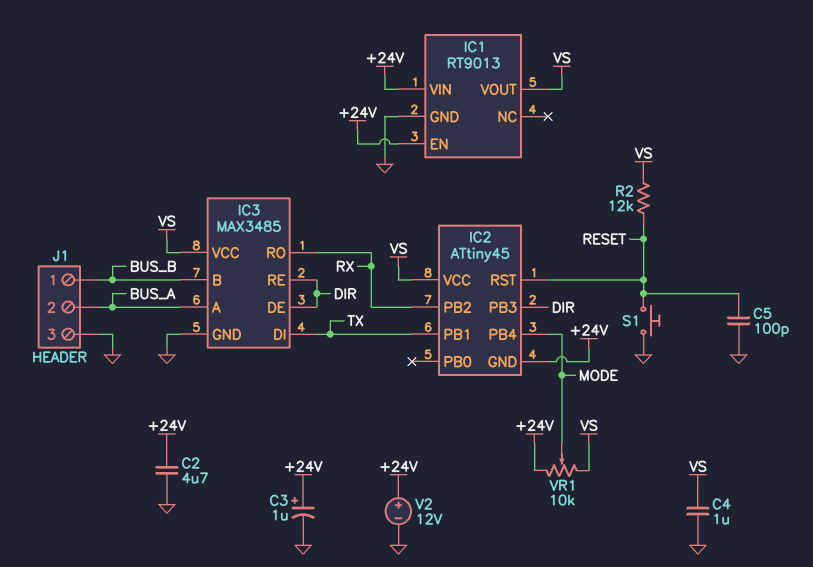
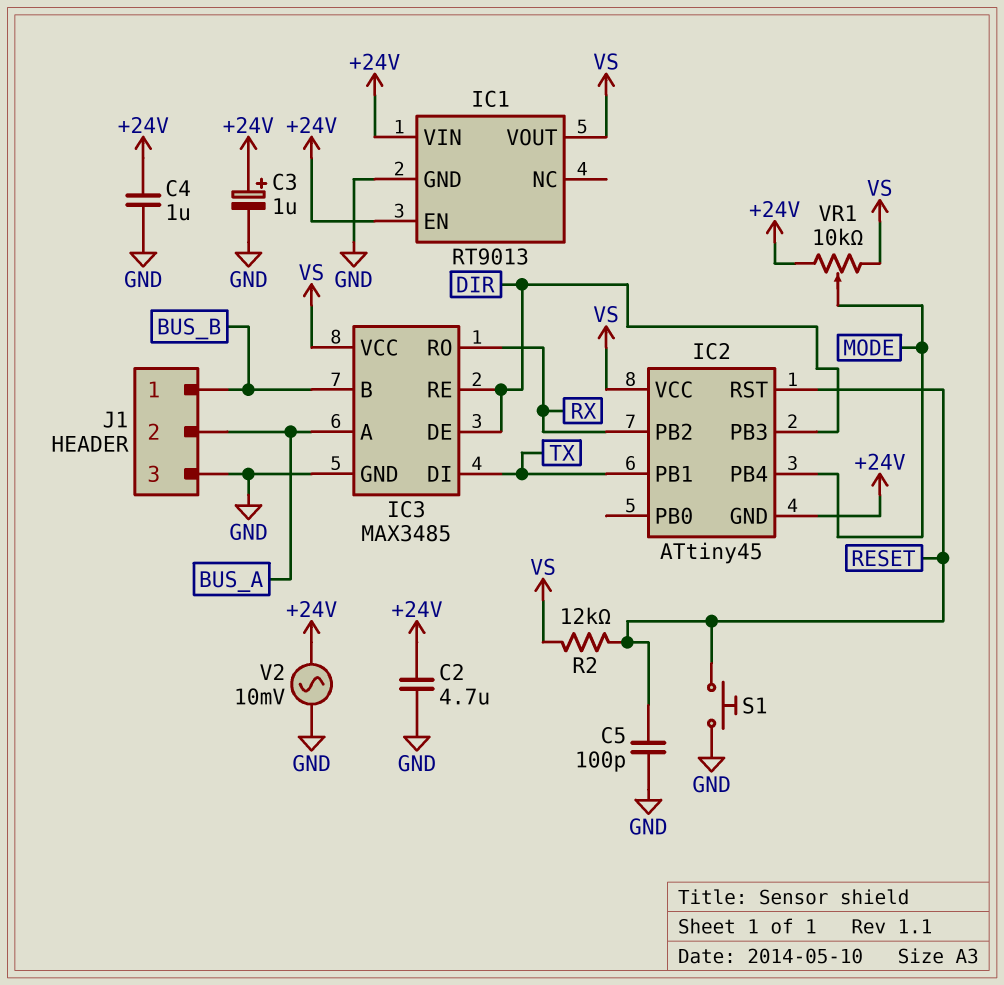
C4: 1uF (GND, VS) -> 1uF (+24V, GND)
V2: 12V (plus +24V, minus GND) -> AC 10mV (+24V, GND)

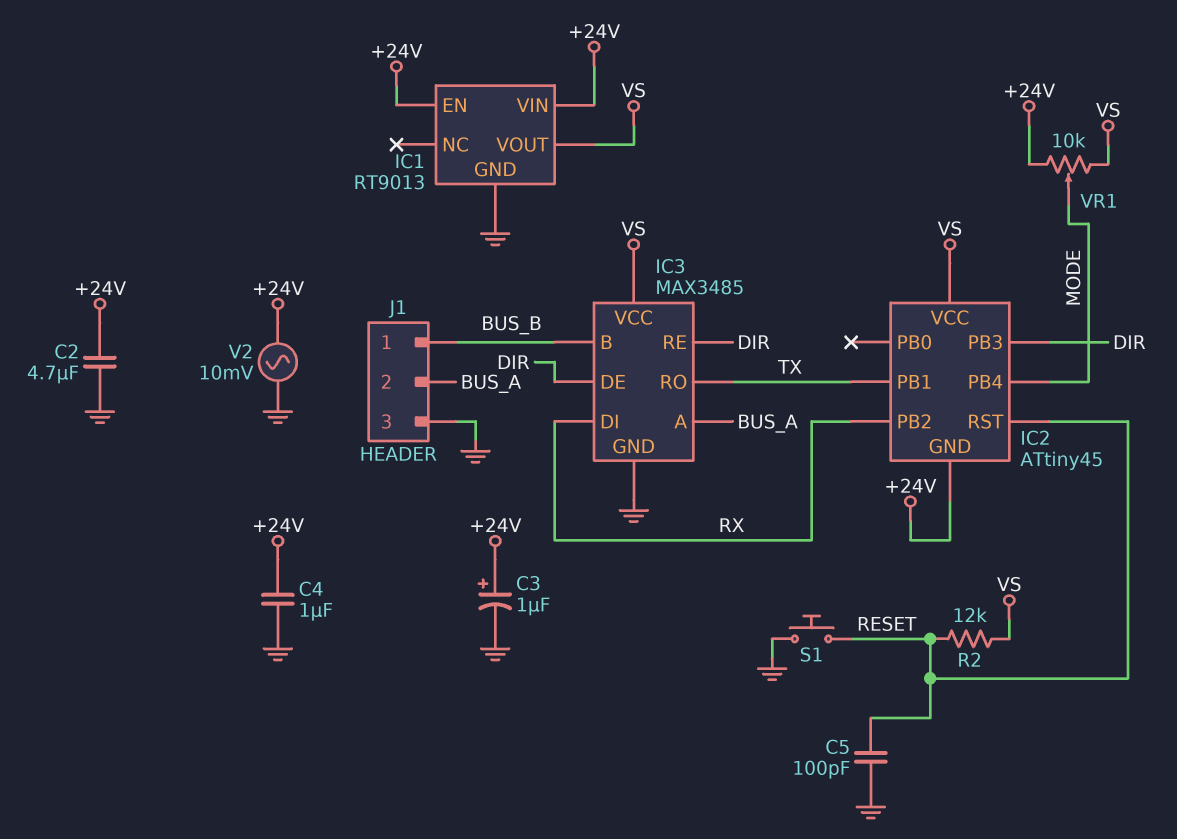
IC3 pin DI: TX -> RX
IC3 pin RO: RX -> TX

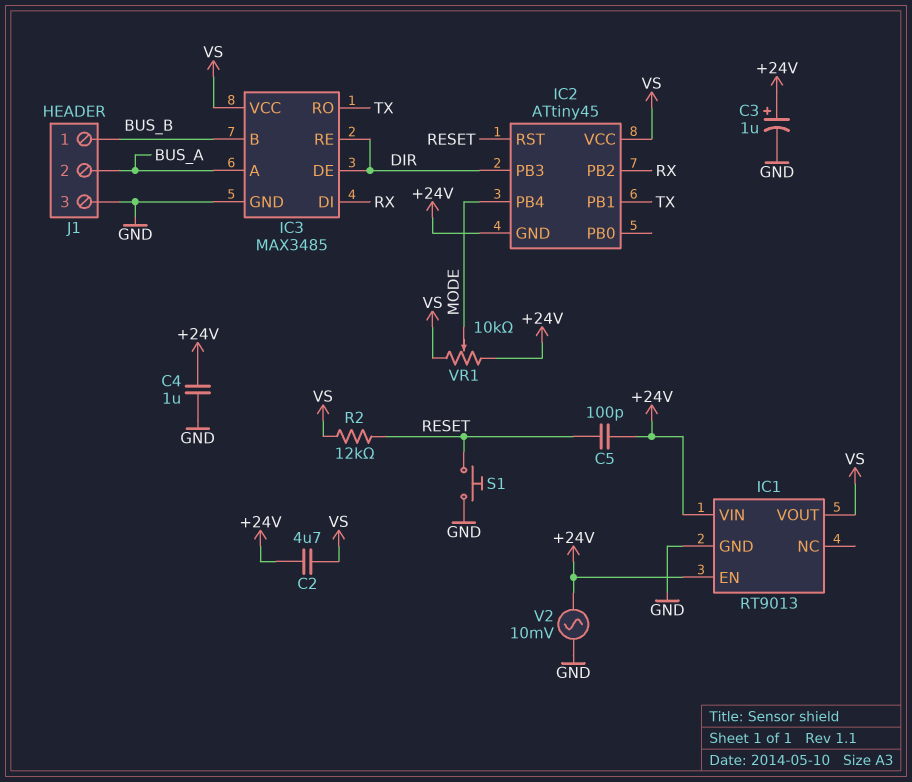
C2: 4.7uF (+24V, GND) -> 4.7uF (+24V, VS)
C5: 100pF (GND, RESET) -> 100pF (+24V, RESET)

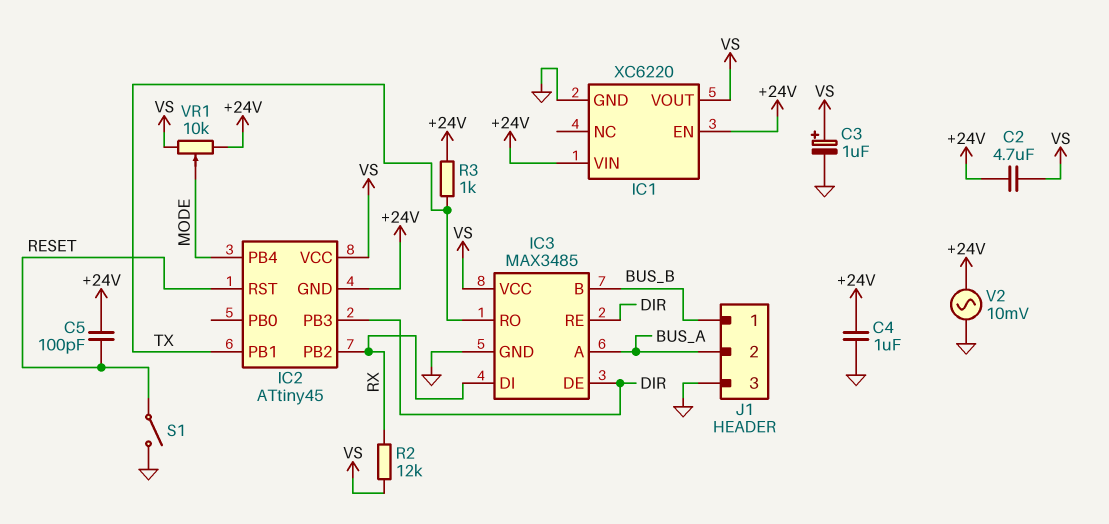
C3: 1uF (plus +24V, minus GND) -> 1uF (plus VS, minus GND)
IC1: RT9013 -> XC6220
R2: 12k (RESET, VS) -> 12k (RX, VS)
R3: none -> 1k (+24V, TX)
S1: button (GND, RESET) -> switch (GND, RESET)

